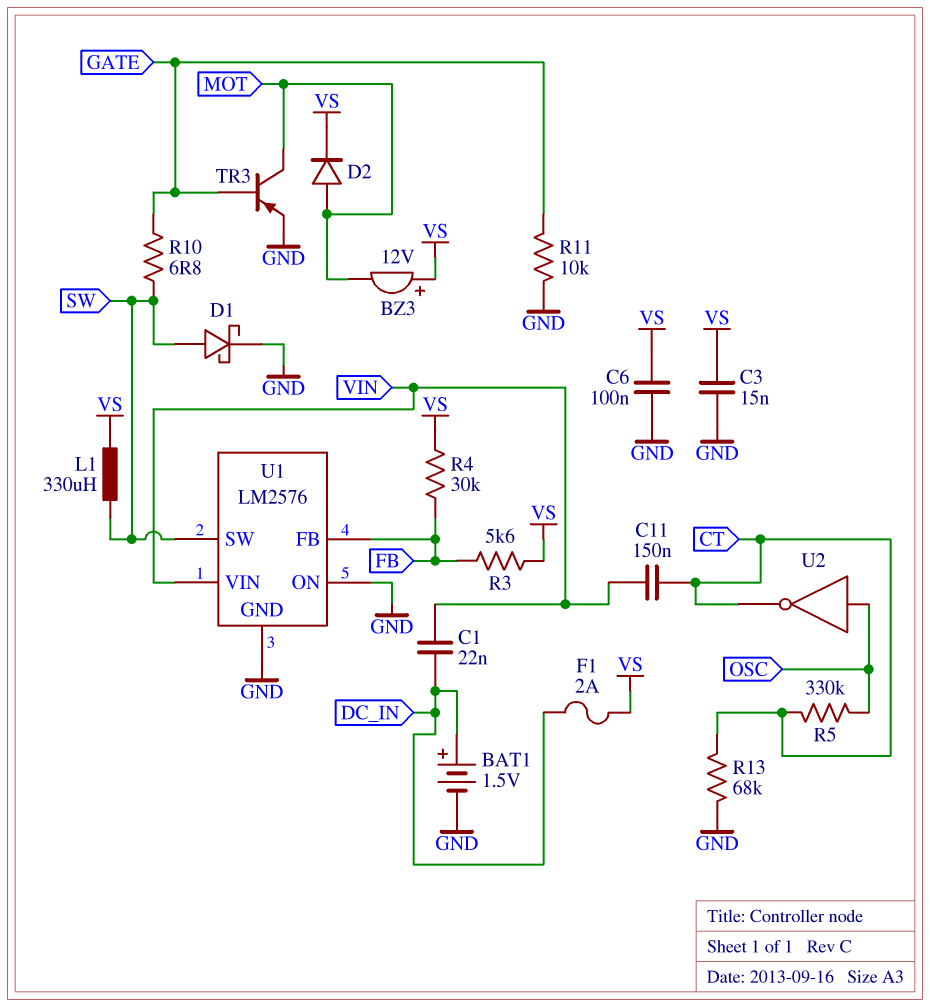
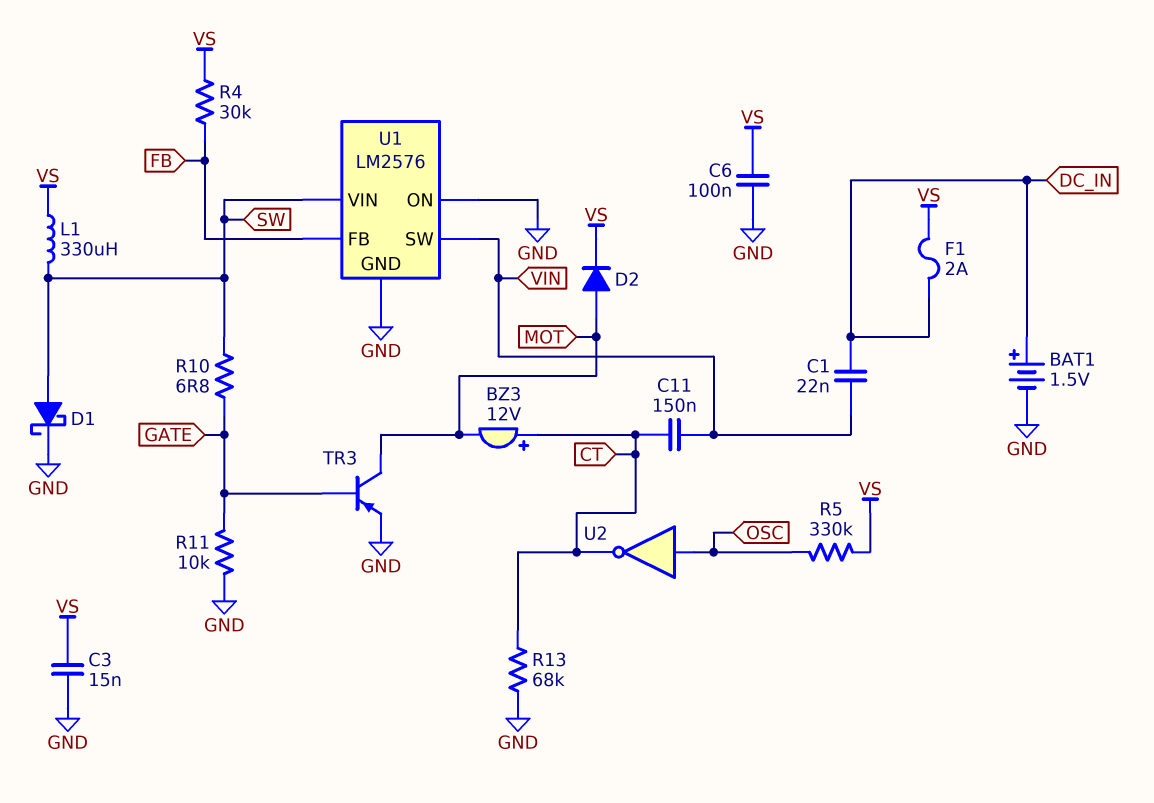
BZ3: buzzer 12V (plus VS, minus MOT) -> buzzer 12V (plus CT, minus MOT)
R3: 5.6k (FB, VS) -> none
R5: 330k (CT, OSC) -> 330k (OSC, VS)
U1 pin SW: SW -> VIN
U1 pin VIN: VIN -> SW

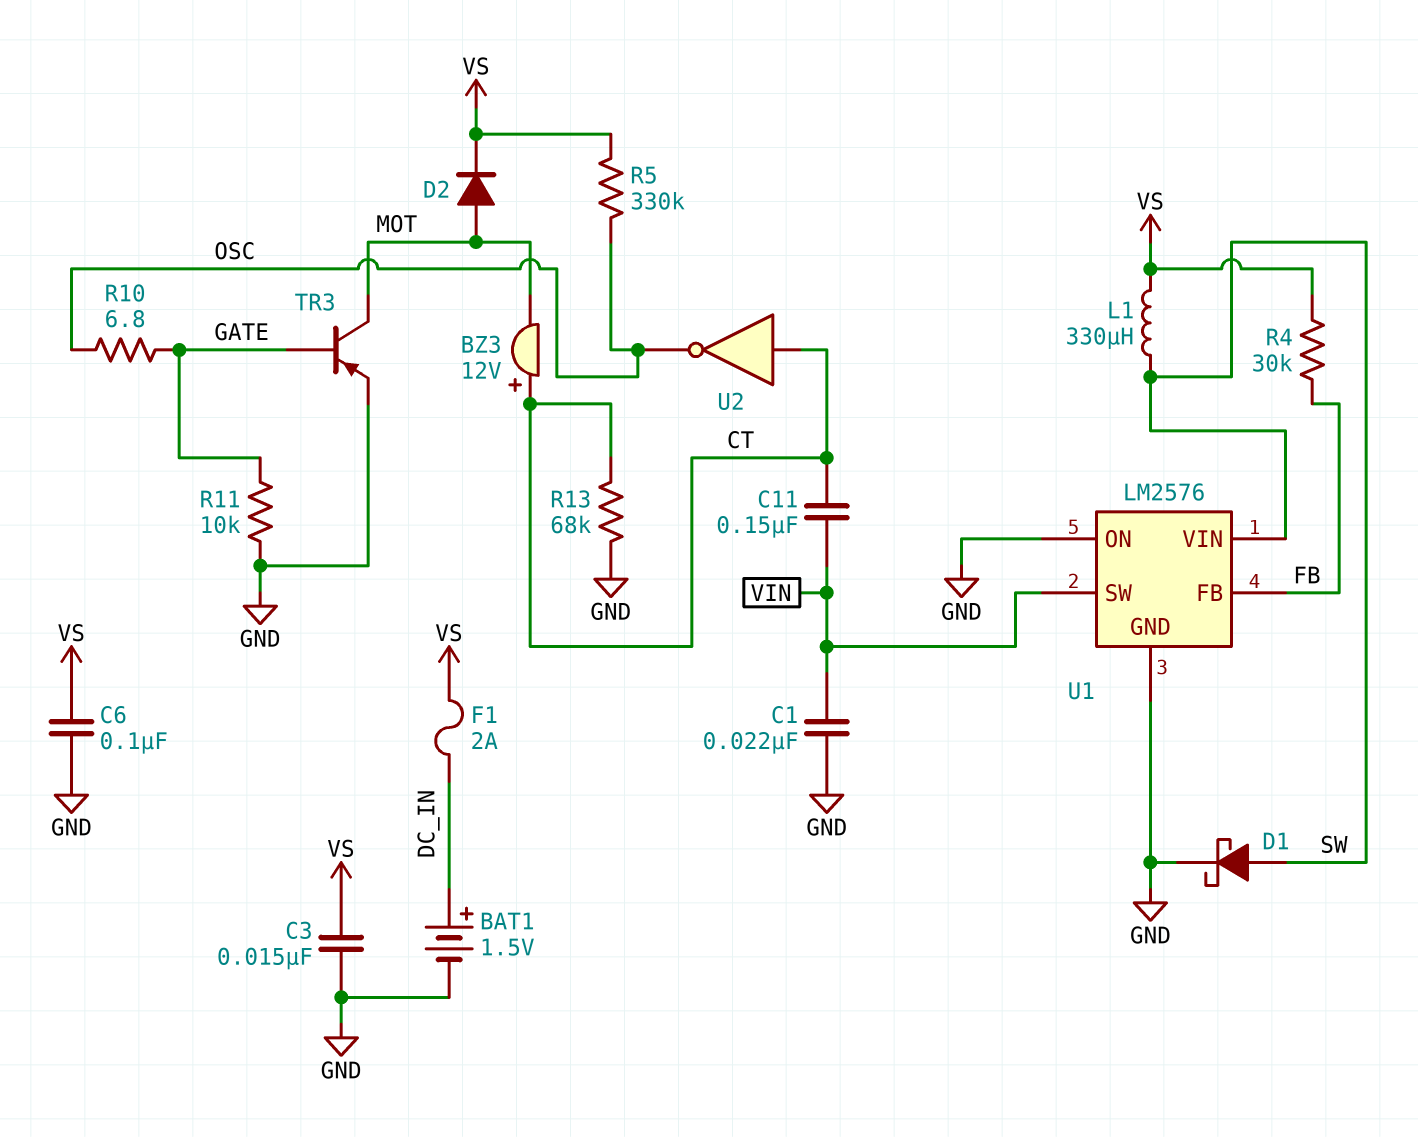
C1: 22nF (DC_IN, VIN) -> 22nF (GND, VIN)
R10: 6.8 (GATE, SW) -> 6.8 (GATE, OSC)
U2: NOT (in OSC, out CT) -> NOT (in CT, out OSC)

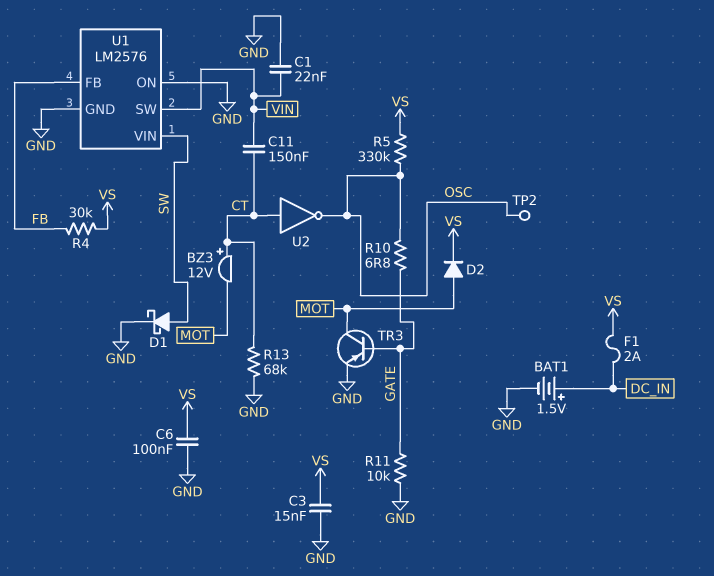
L1: 330uH (SW, VS) -> none
TP2: none -> test point (OSC)

